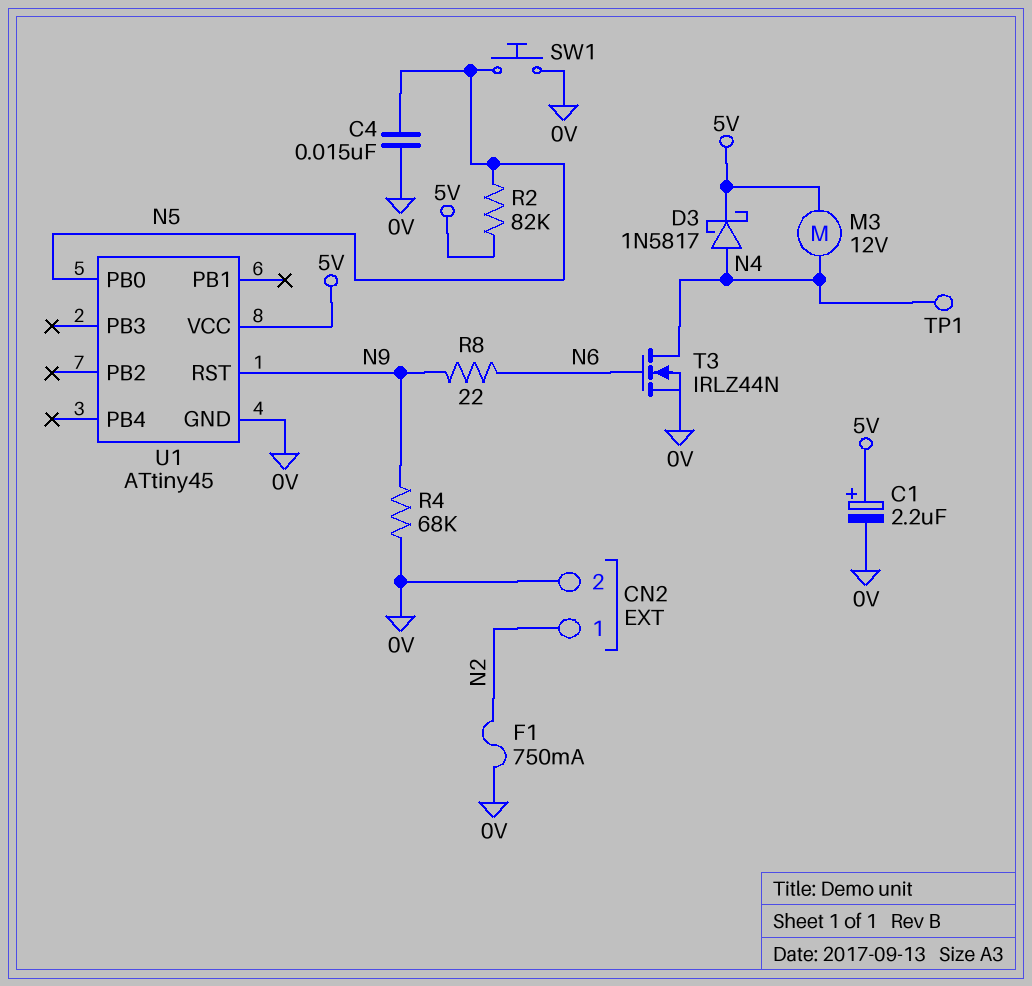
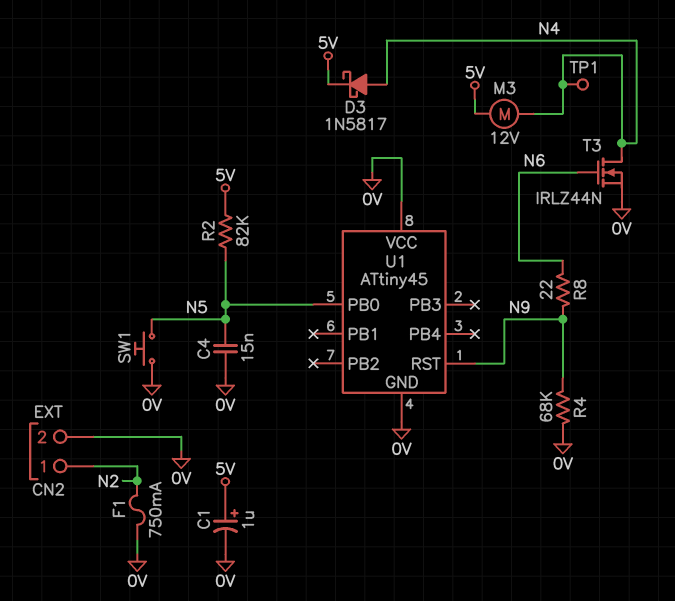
C1: 2.2uF (plus 5V, minus 0V) -> 1uF (plus 5V, minus 0V)
U1 pin VCC: 5V -> 0V

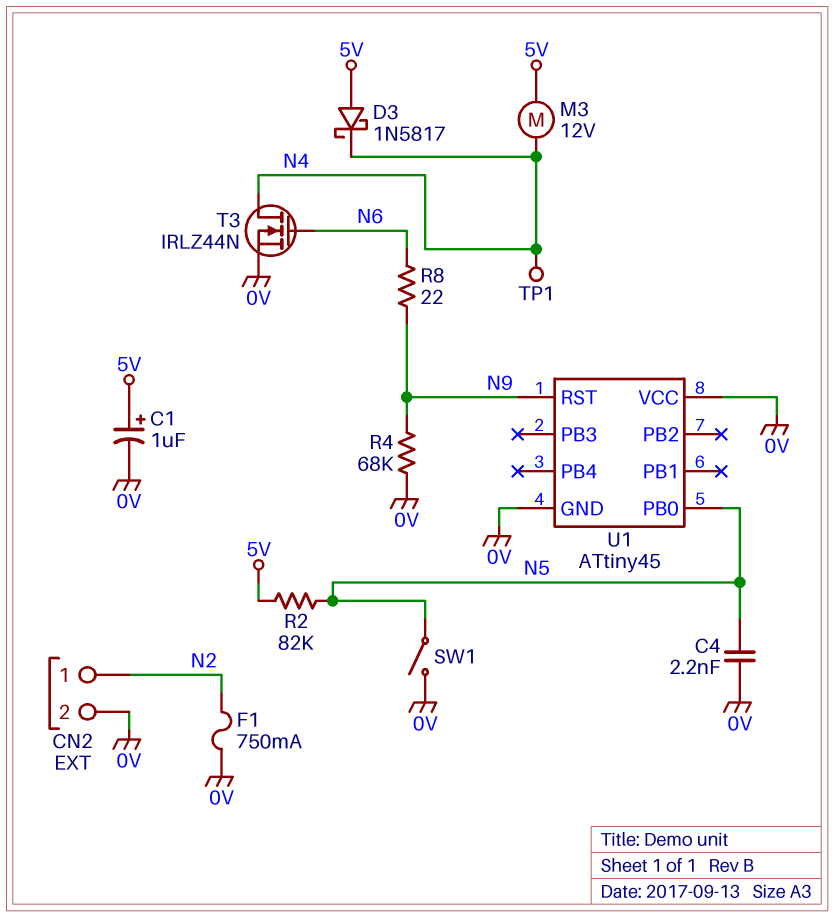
C4: 15nF (0V, N5) -> 2.2nF (0V, N5)
D3: schottky 1N5817 (A N4, K 5V) -> schottky 1N5817 (A 5V, K N4)
SW1: button (0V, N5) -> switch (0V, N5)

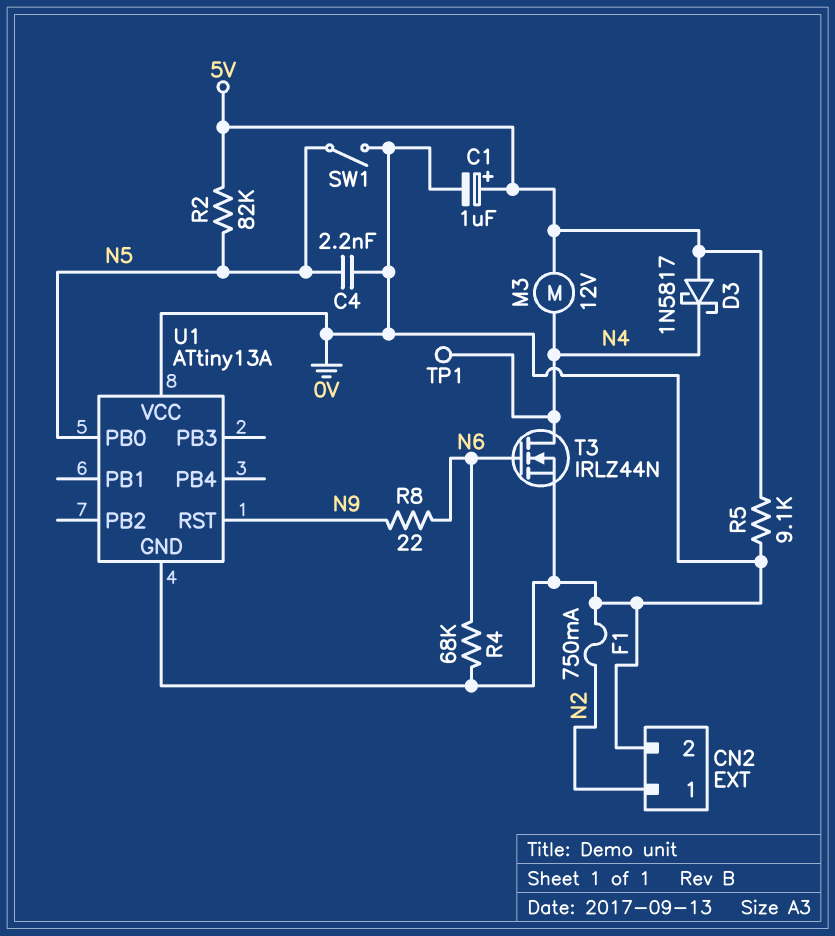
R4: 68k (0V, N9) -> 68k (0V, N6)
R5: none -> 9.1k (0V, 5V)
U1: ATtiny45 -> ATtiny13A

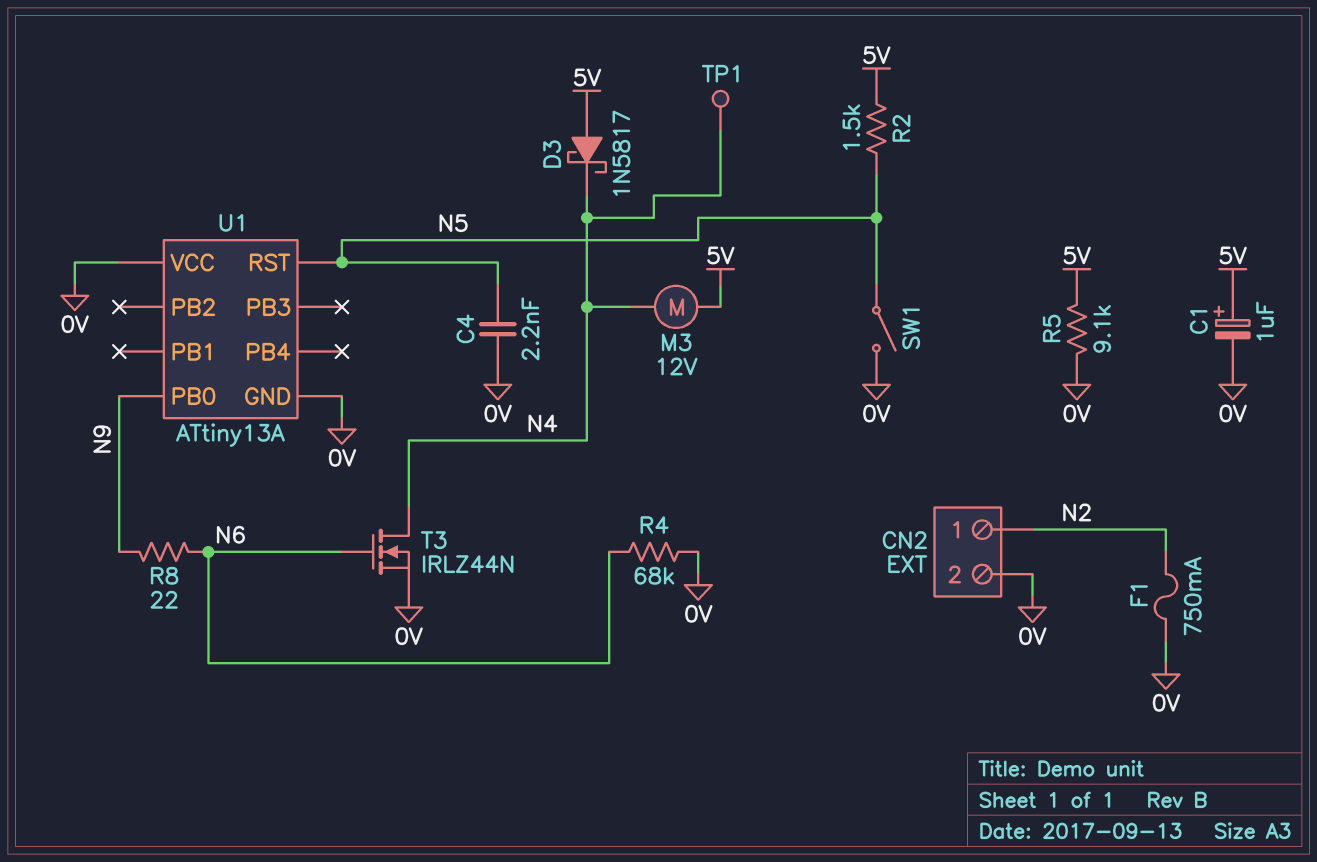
R2: 82k (5V, N5) -> 1.5k (5V, N5)
U1 pin PB0: N5 -> N9
U1 pin RST: N9 -> N5

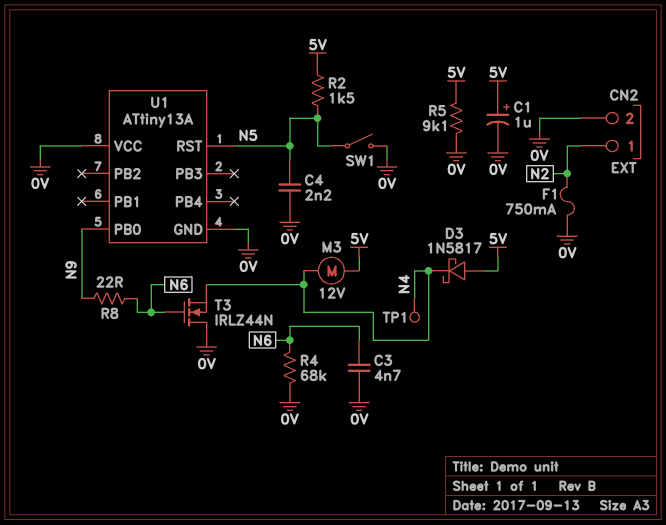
C3: none -> 4.7nF (0V, N6)
T3: NMOS IRLZ44N (G N6, D N4, S 0V) -> NMOS IRLZ44N (G N6, D 0V, S N4)

